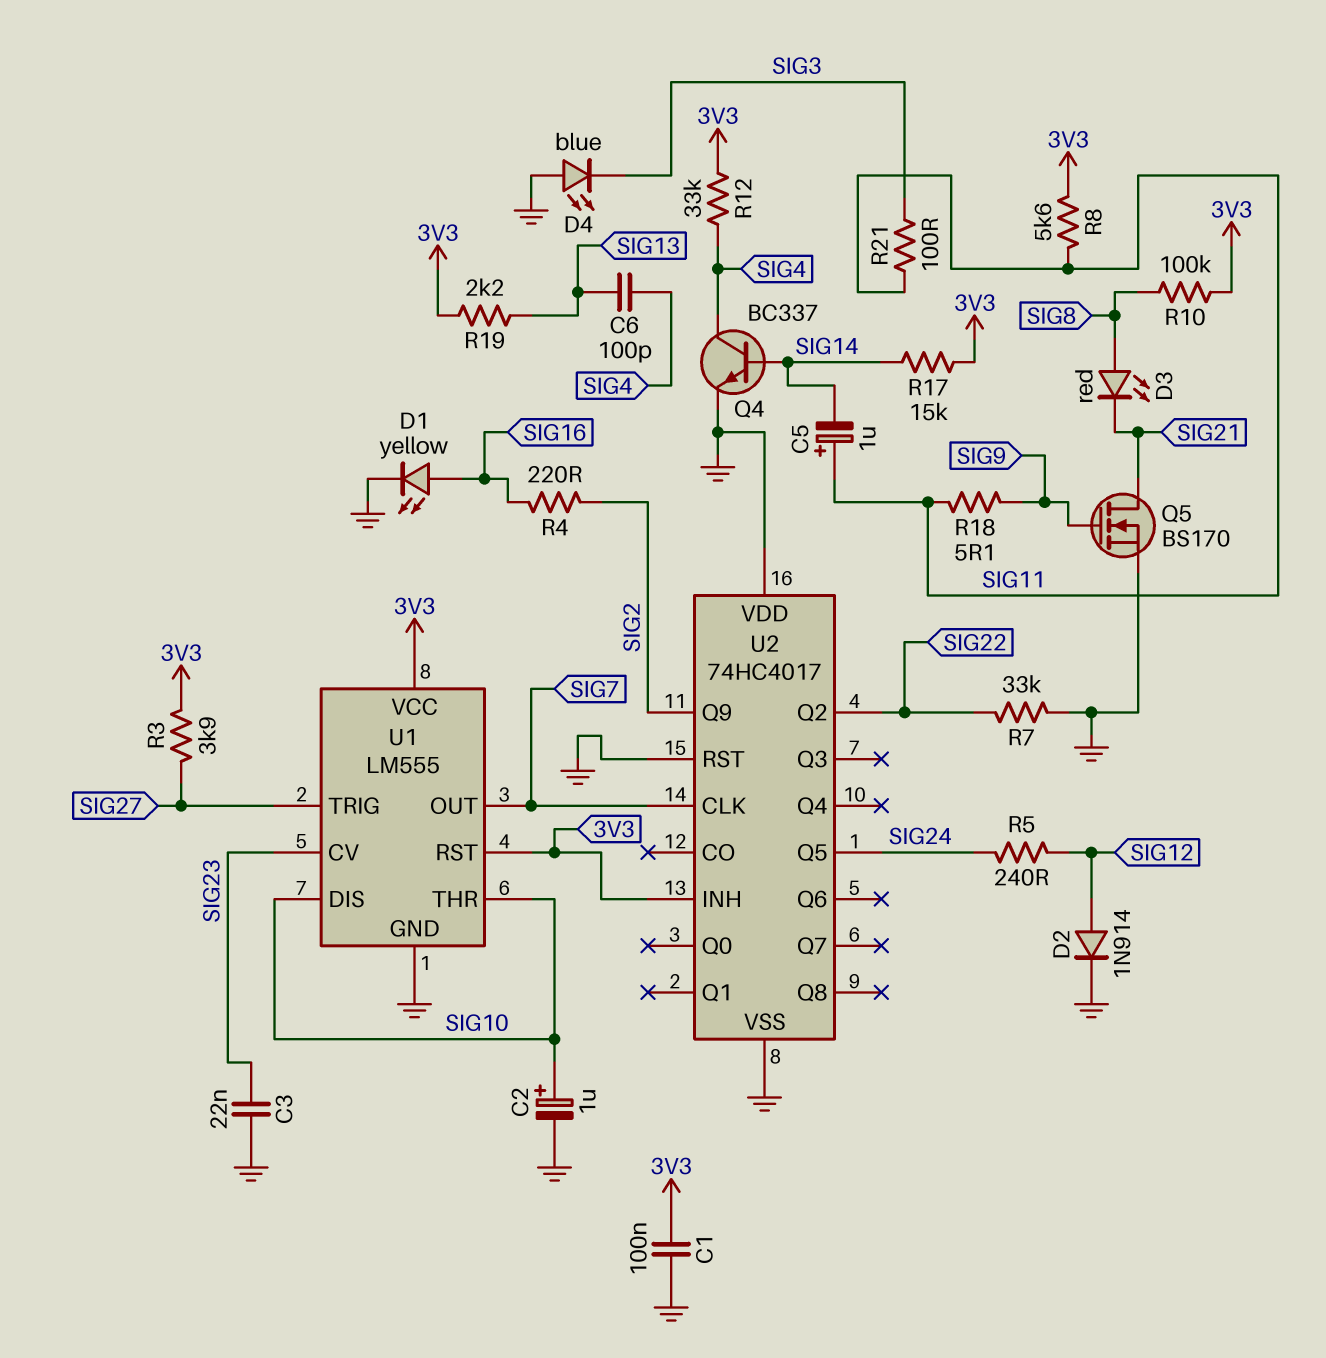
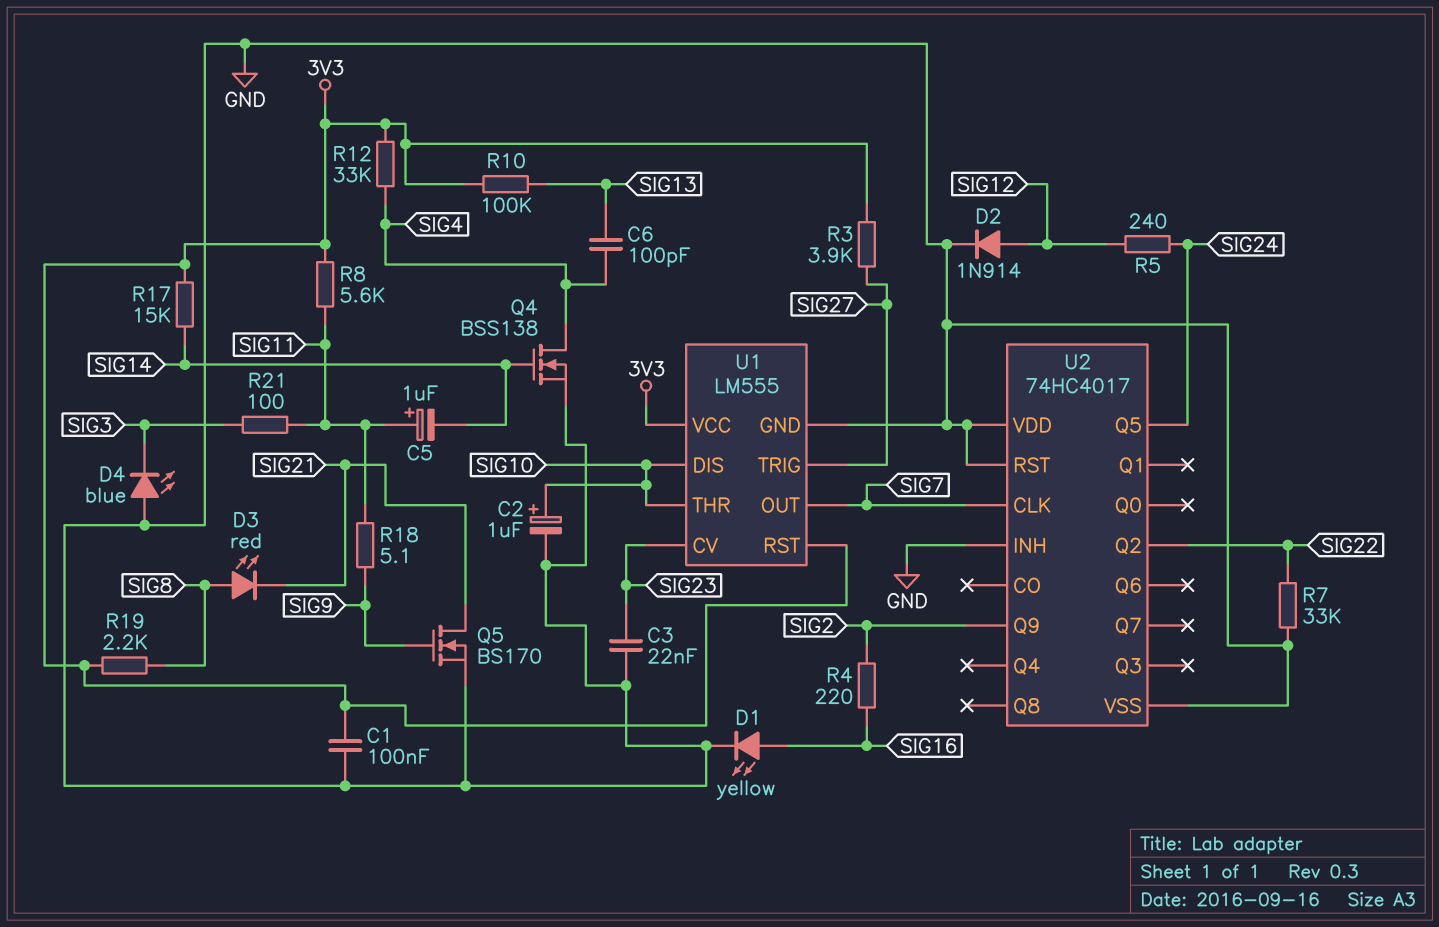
Q4: NPN BC337 (B SIG14, C SIG4, E GND) -> NMOS BSS138 (G SIG14, D SIG4, S GND)
R10: 100k (3V3, SIG8) -> 100k (3V3, SIG13)
R19: 2.2k (3V3, SIG13) -> 2.2k (3V3, SIG8)
U2 pin INH: 3V3 -> GND

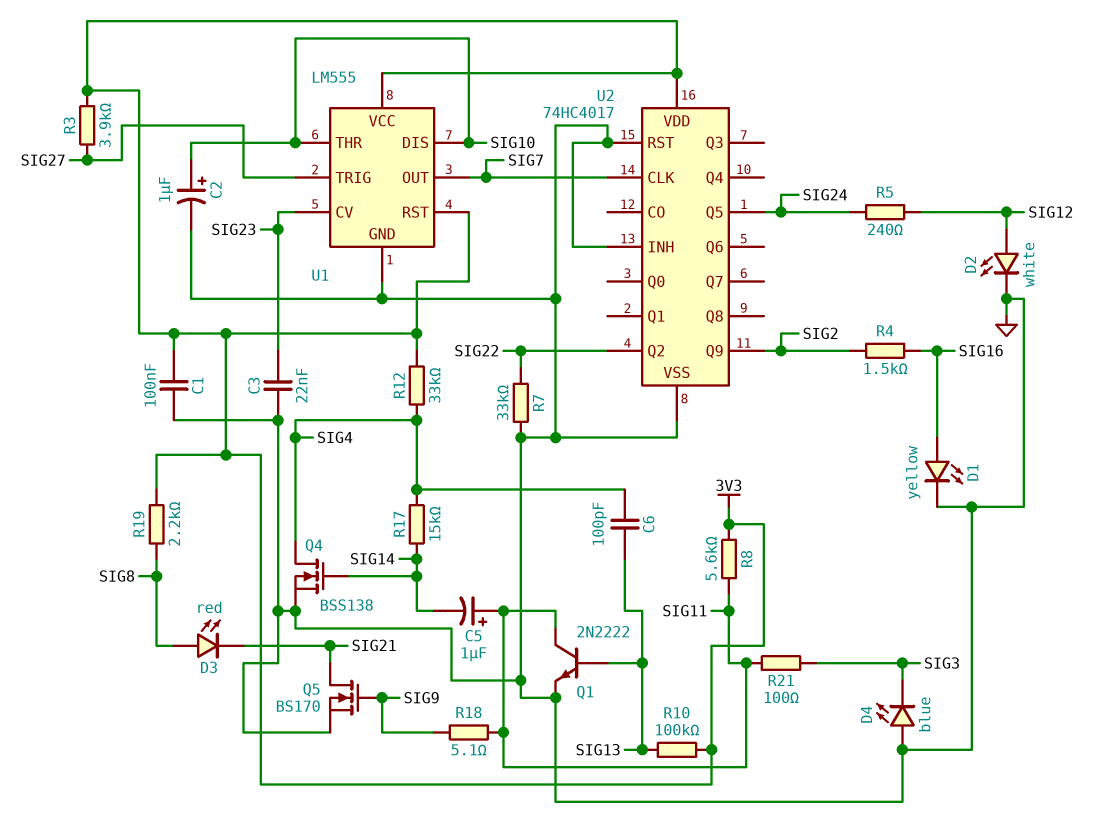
D2: diode 1N914 (A SIG12, K GND) -> LED white (A SIG12, K GND)
Q1: none -> NPN 2N2222 (B SIG13, C SIG11, E GND)
R4: 220 (SIG2, SIG16) -> 1.5k (SIG2, SIG16)
R17: 15k (3V3, SIG14) -> 15k (SIG4, SIG14)
U2 pin VDD: GND -> 3V3

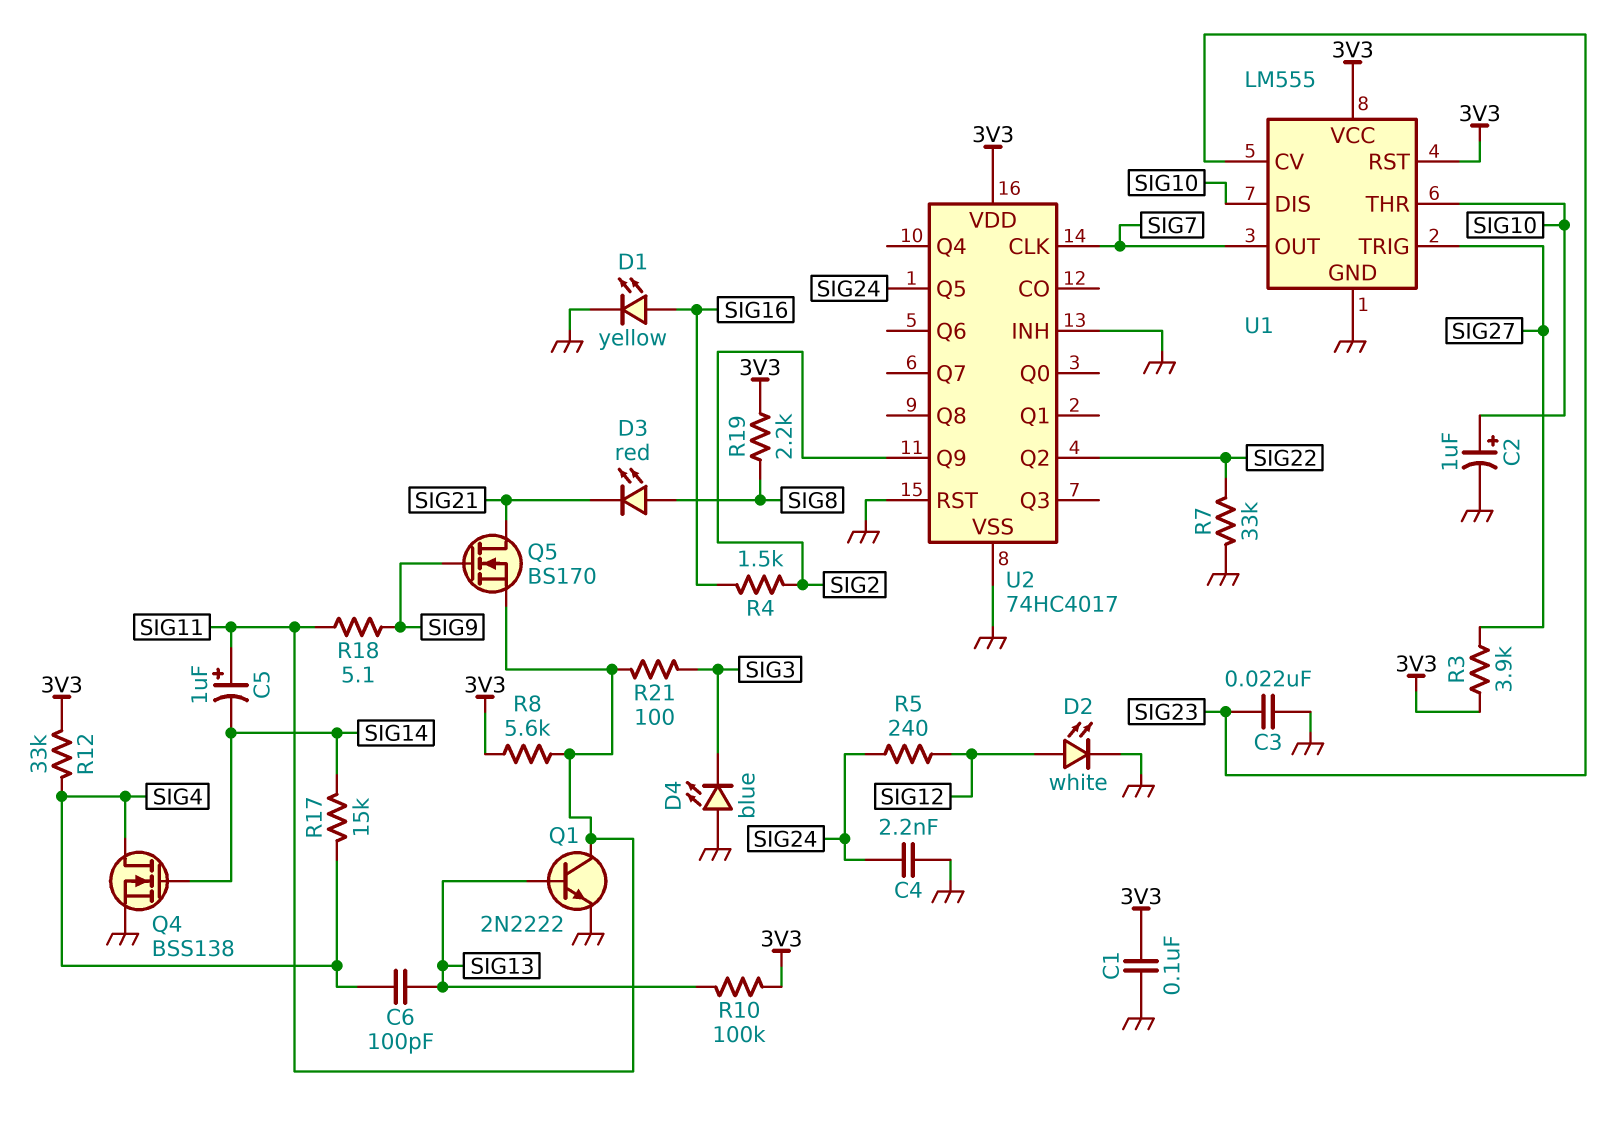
C4: none -> 2.2nF (GND, SIG24)
Q5: NMOS BS170 (G SIG9, D SIG21, S GND) -> NMOS BS170 (G SIG9, D SIG21, S SIG11)

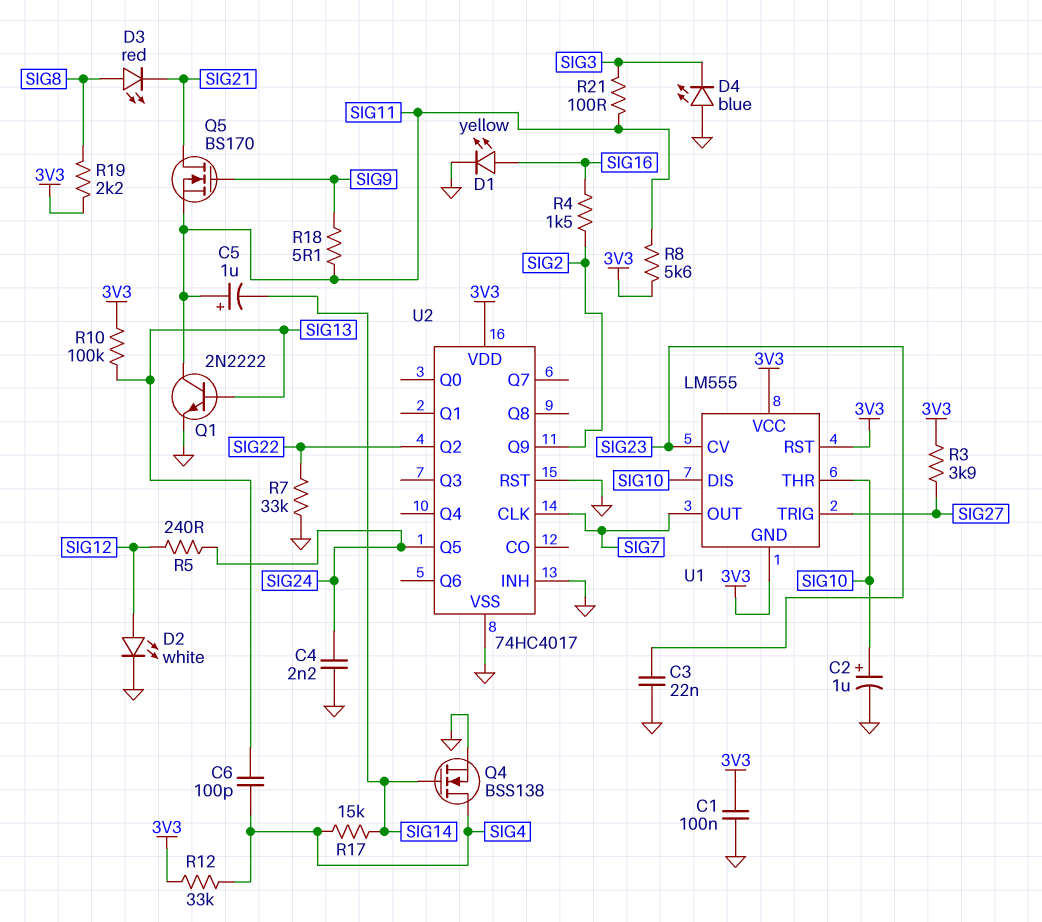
U1 pin GND: GND -> 3V3

